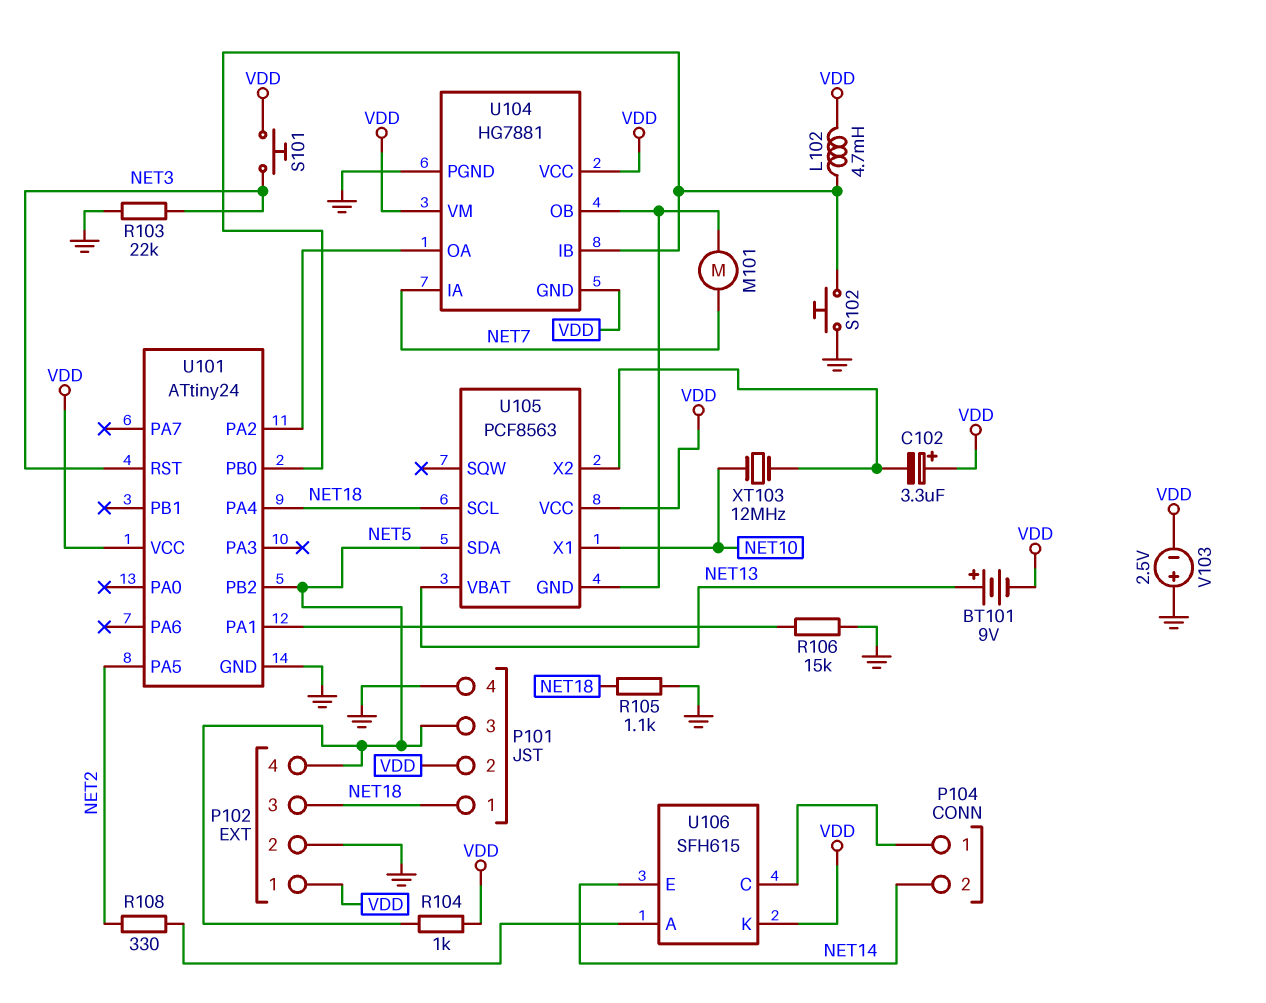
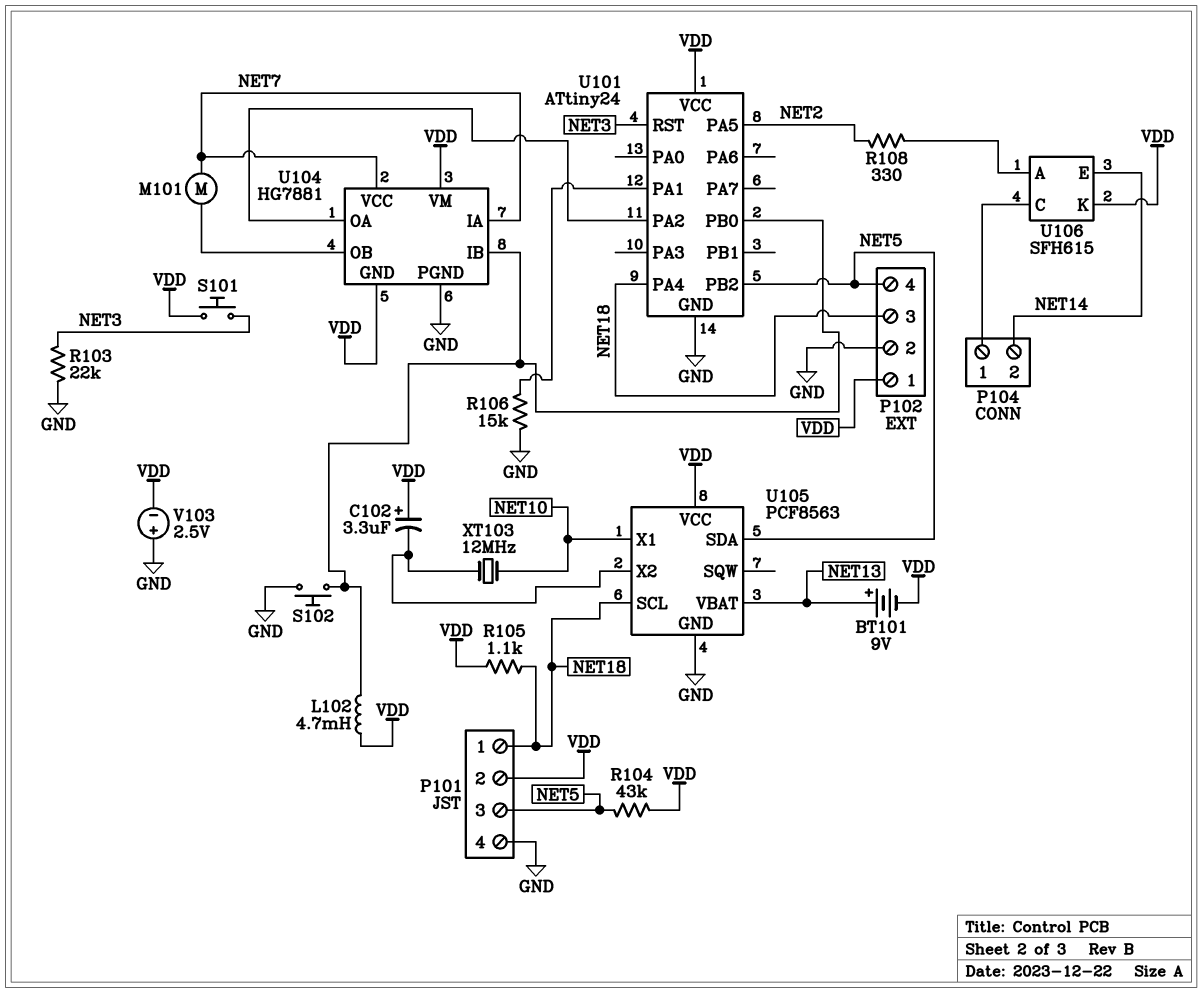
R104: 1k (NET5, VDD) -> 43k (NET5, VDD)
R105: 1.1k (GND, NET18) -> 1.1k (NET18, VDD)
U104 pin VCC: VDD -> NET7
U105 pin GND: U104/OB -> GND

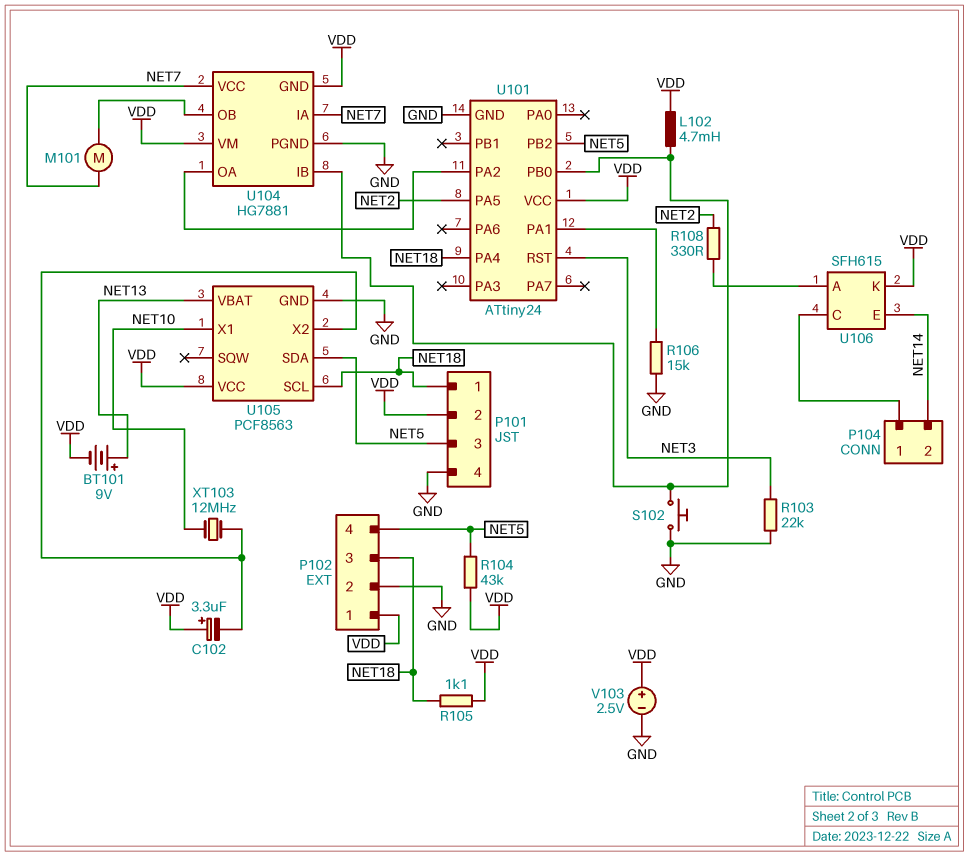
S101: button (NET3, VDD) -> none
V103: 2.5V (plus GND, minus VDD) -> 2.5V (plus VDD, minus GND)

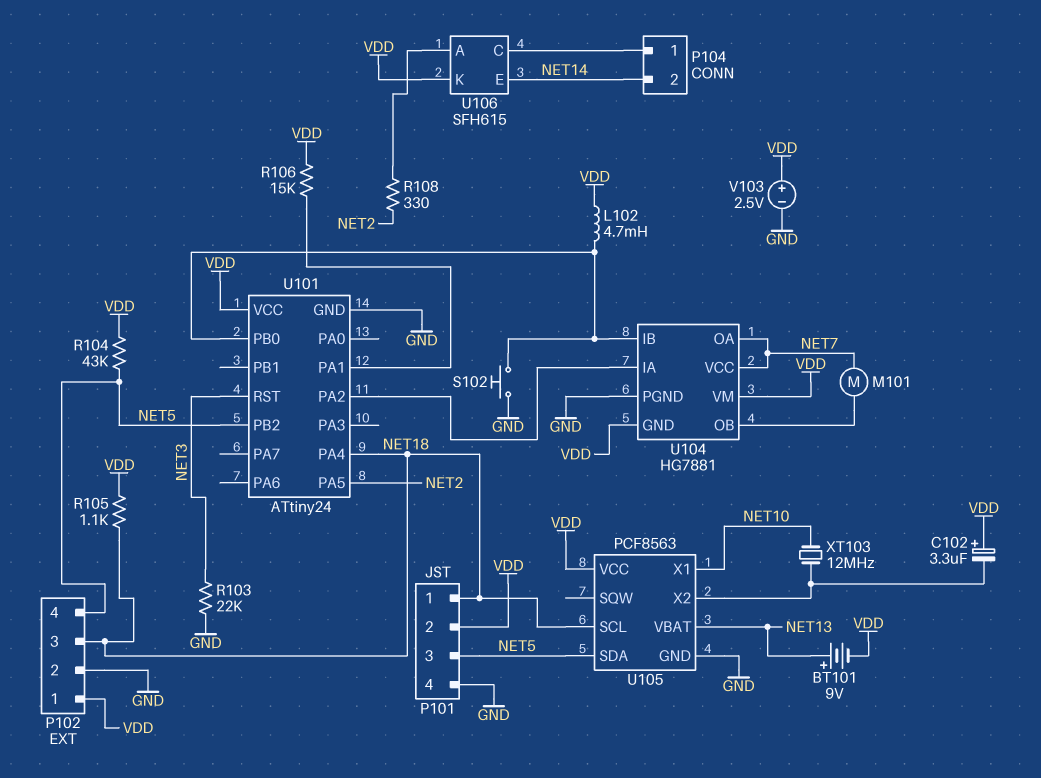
R106: 15k (GND, U101/PA1) -> 15k (U101/PA1, VDD)
U104 pin IA: NET7 -> U101/PA2
U104 pin OA: U101/PA2 -> NET7

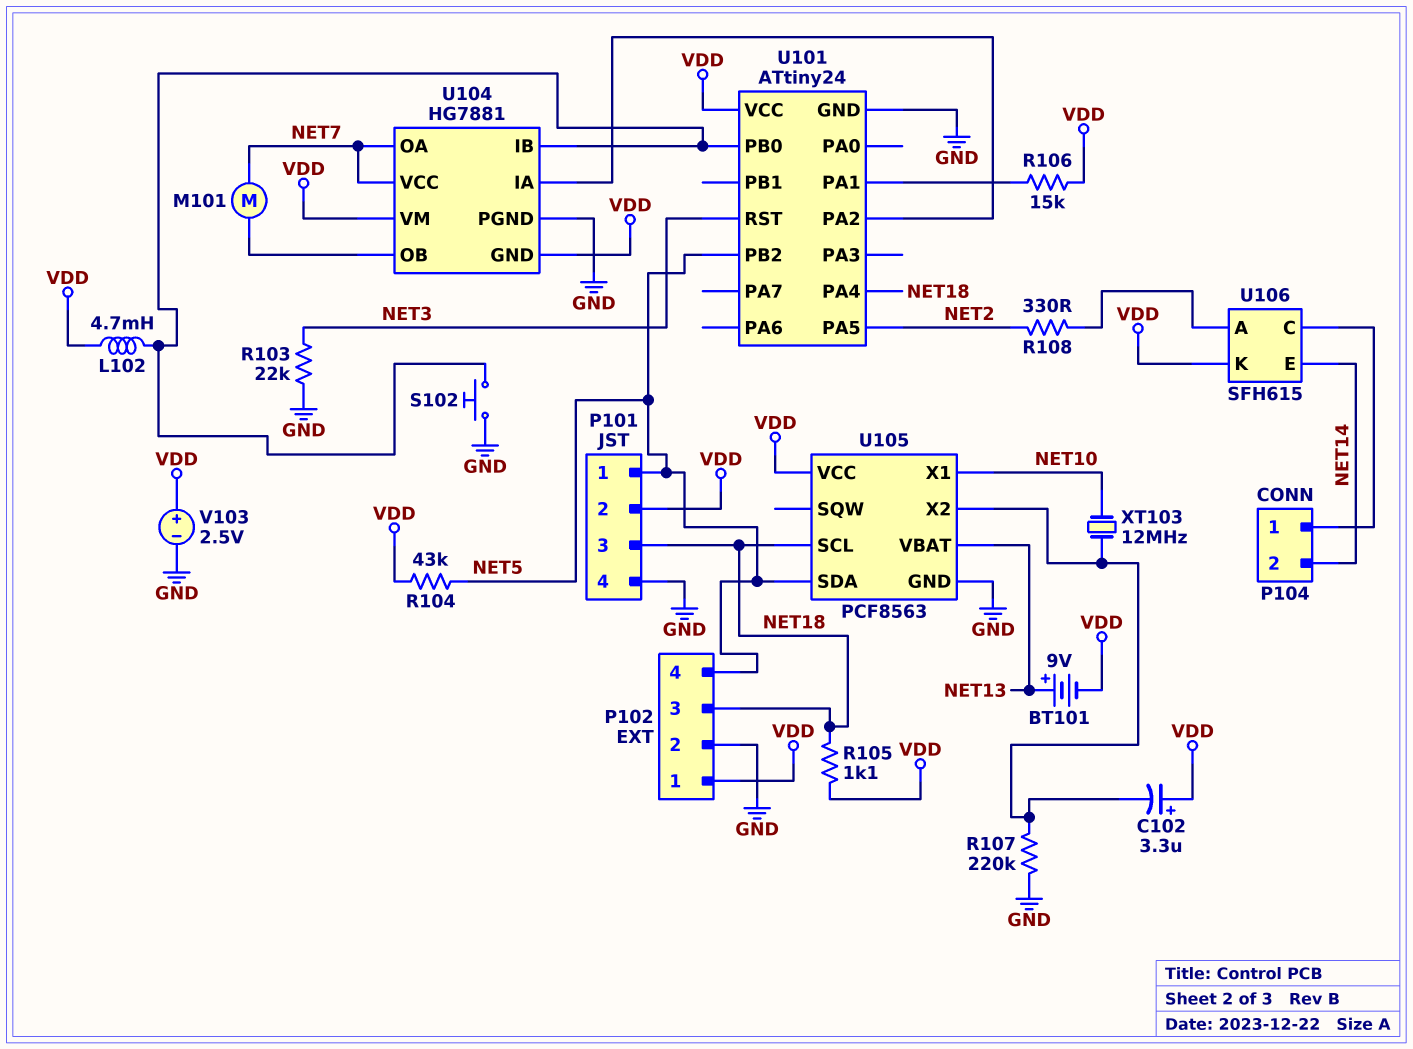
P101 pin 1: NET18 -> NET5
P101 pin 3: NET5 -> NET18
R107: none -> 220k (GND, U105/X2)

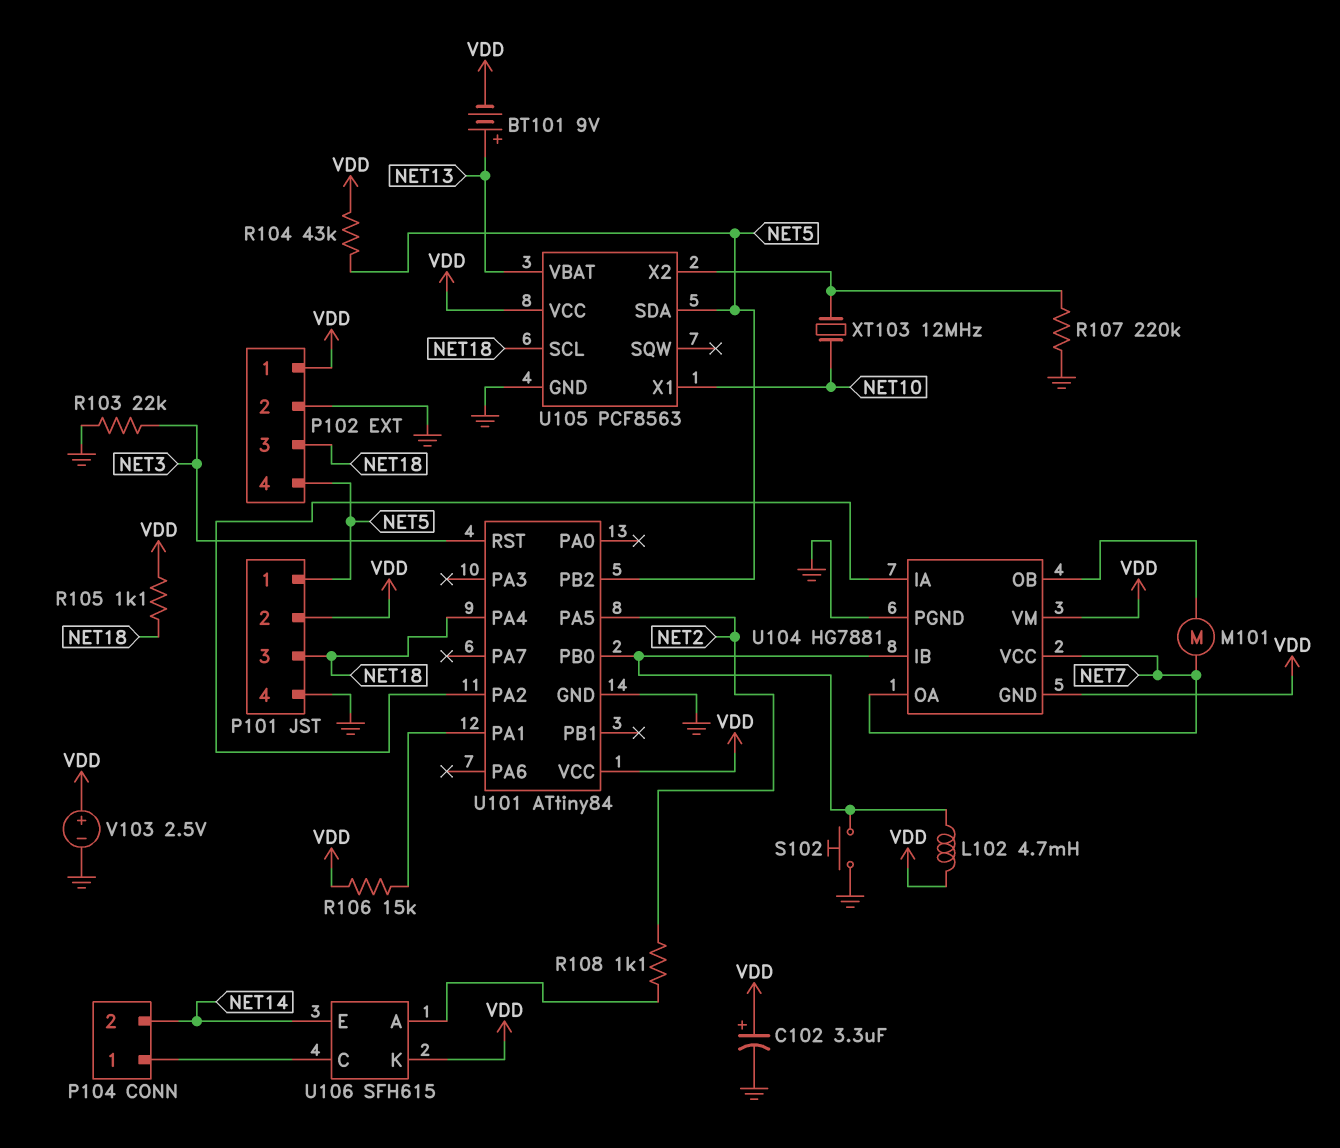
C102: 3.3uF (plus VDD, minus U105/X2) -> 3.3uF (plus VDD, minus GND)
R108: 330 (NET2, U106/A) -> 1.1k (NET2, U106/A)
U101: ATtiny24 -> ATtiny84

